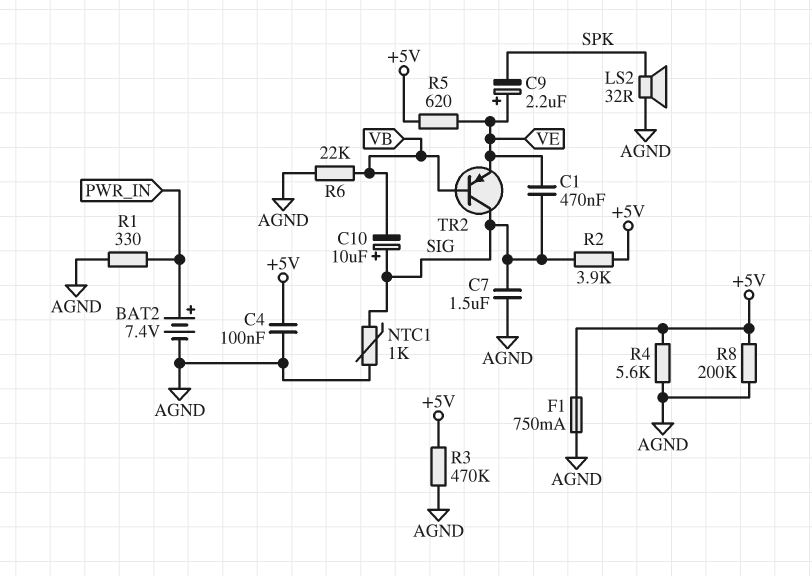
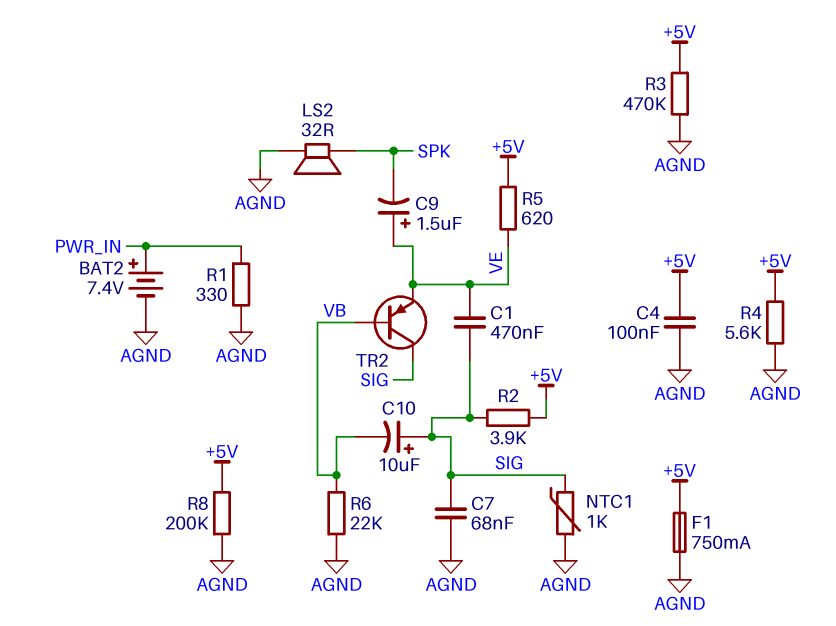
C7: 1.5uF (AGND, SIG) -> 68nF (AGND, SIG)
C9: 2.2uF (plus VE, minus SPK) -> 1.5uF (plus VE, minus SPK)

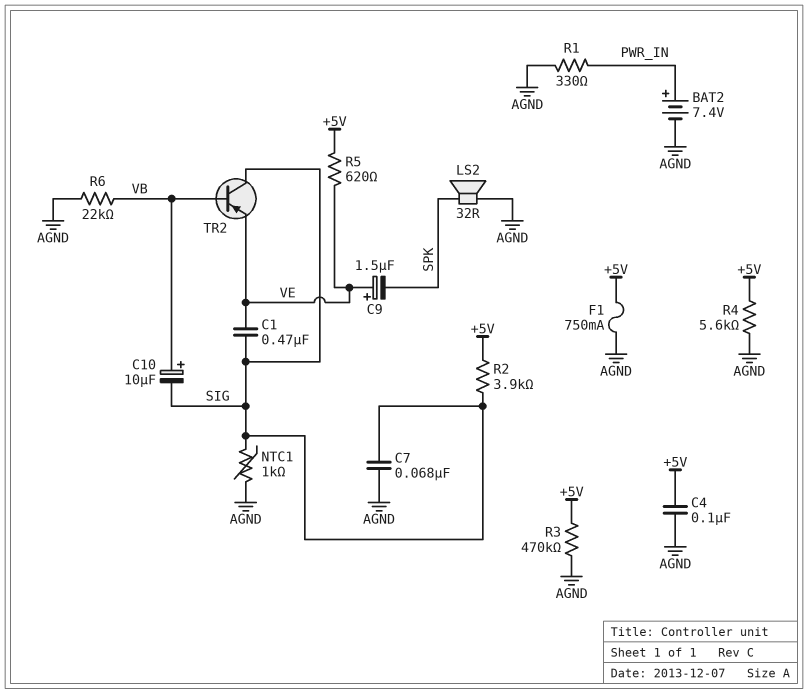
C10: 10uF (plus SIG, minus VB) -> 10uF (plus VB, minus SIG)
R8: 200k (+5V, AGND) -> none

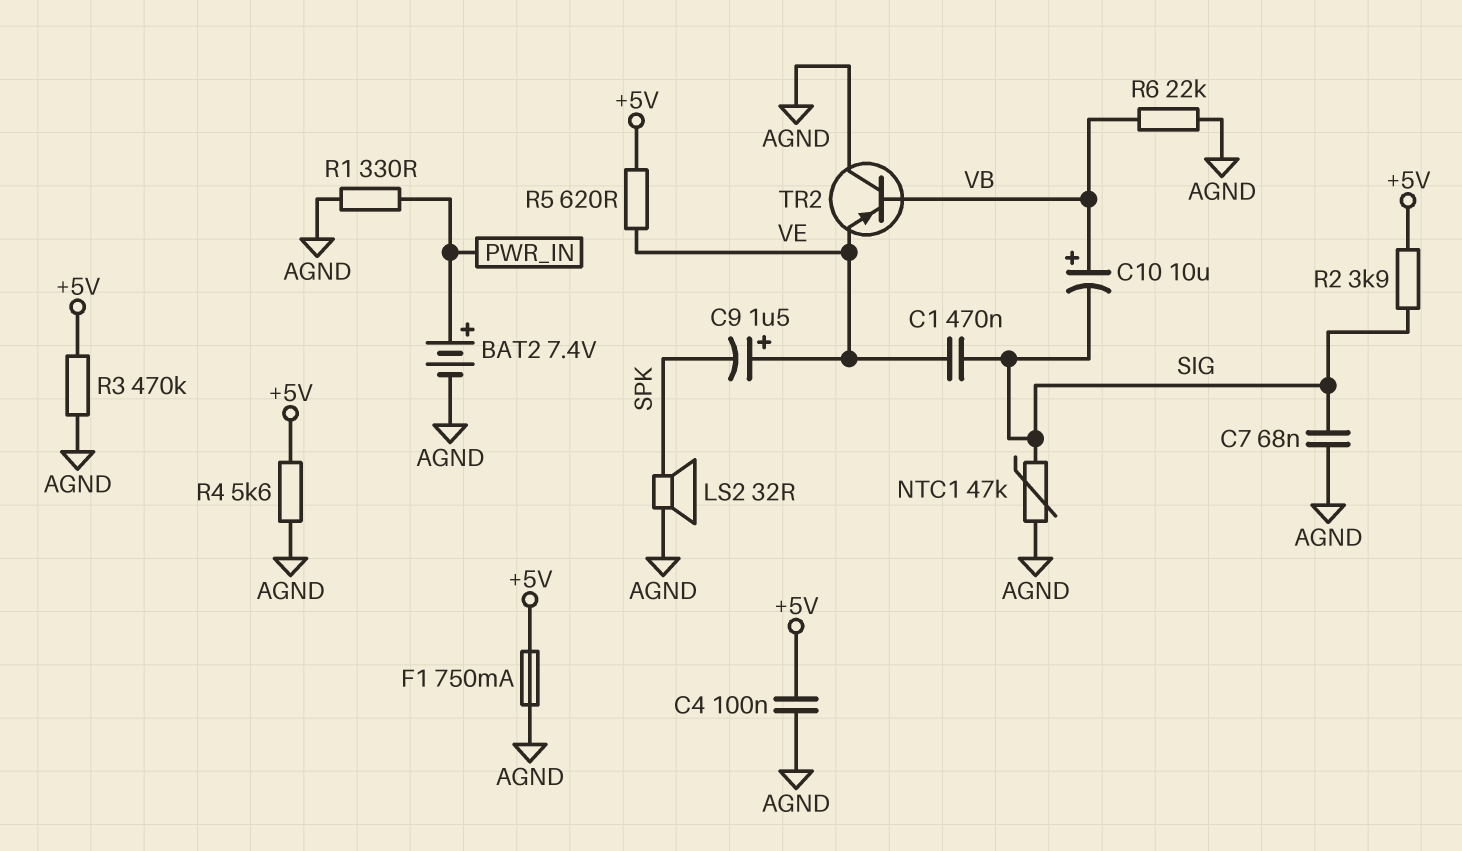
NTC1: 1k (AGND, SIG) -> 47k (AGND, SIG)
TR2: PNP (B VB, C SIG, E VE) -> PNP (B VB, C AGND, E VE)

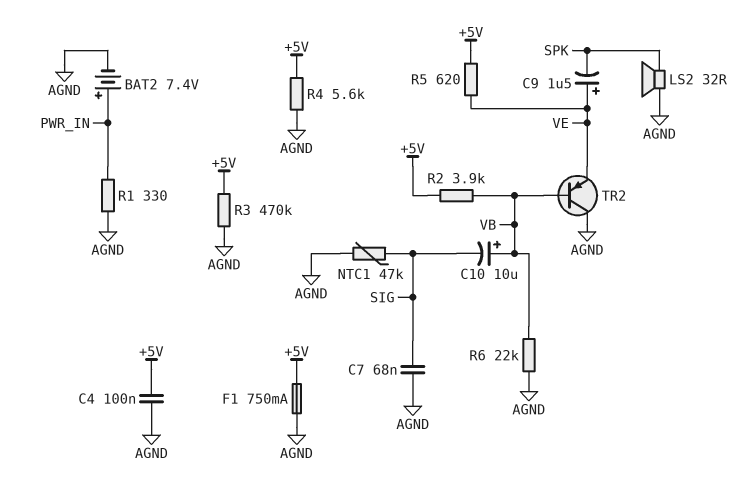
C1: 470nF (SIG, VE) -> none
R2: 3.9k (+5V, SIG) -> 3.9k (+5V, VB)

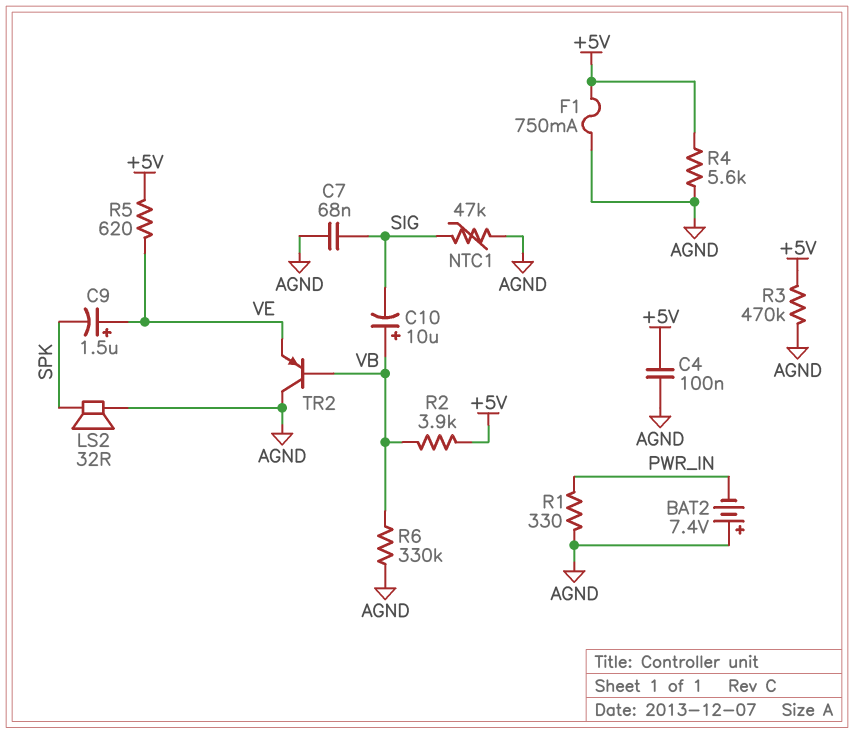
BAT2: 7.4V (plus PWR_IN, minus AGND) -> 7.4V (plus AGND, minus PWR_IN)
R6: 22k (AGND, VB) -> 330k (AGND, VB)

